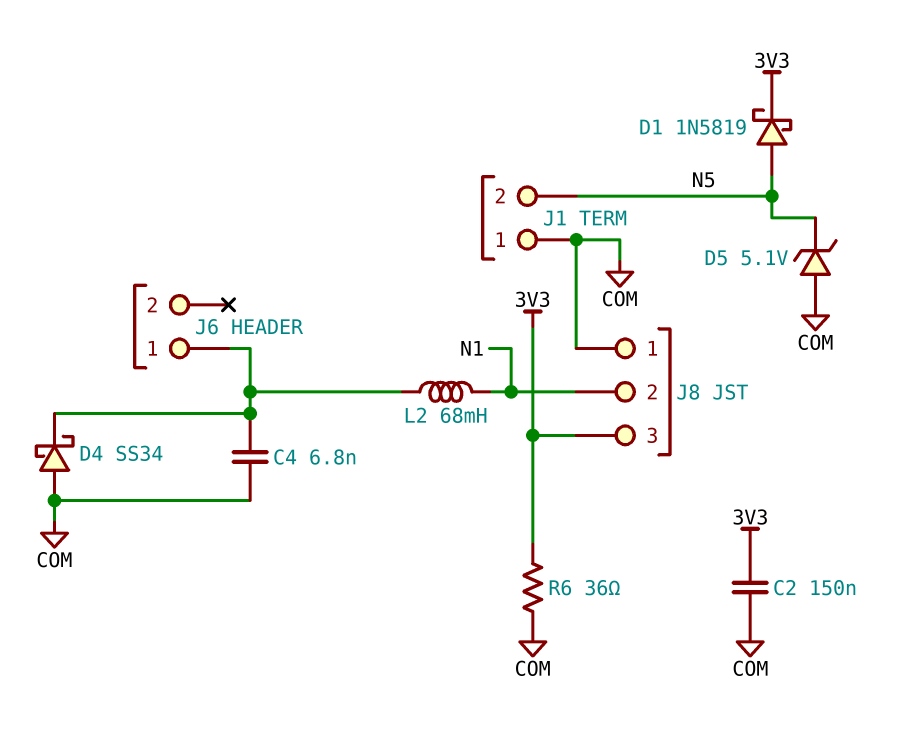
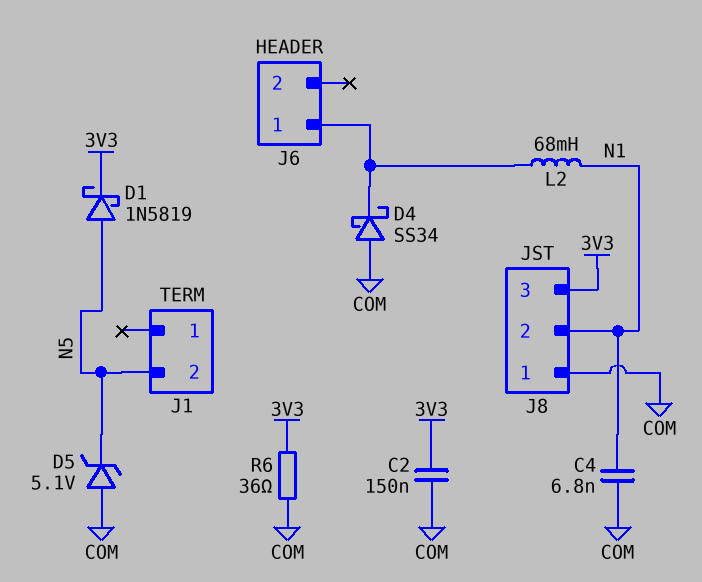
C4: 6.8nF (COM, J6/1) -> 6.8nF (COM, N1)
J1 pin 1: COM -> none

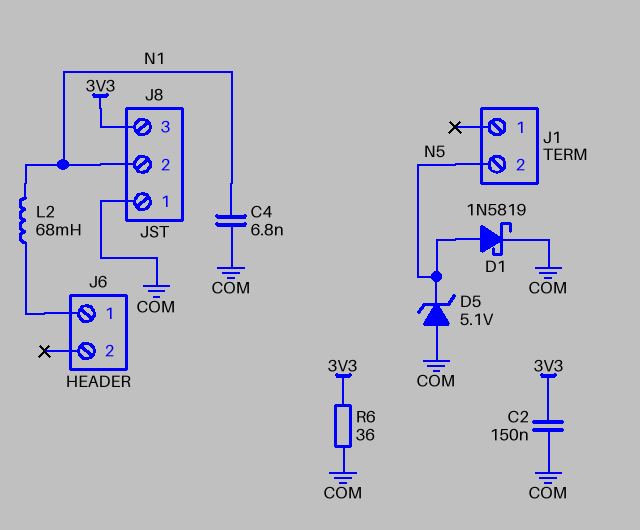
D1: schottky 1N5819 (A N5, K 3V3) -> schottky 1N5819 (A N5, K COM)
D4: schottky SS34 (A COM, K J6/1) -> none

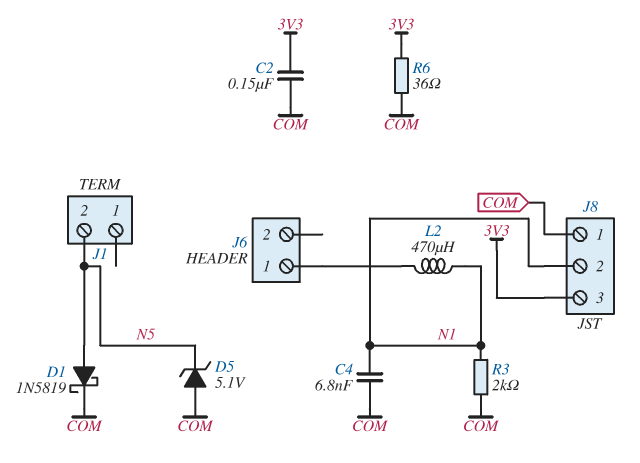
L2: 68mH (J6/1, N1) -> 470uH (J6/1, N1)
R3: none -> 2k (COM, N1)

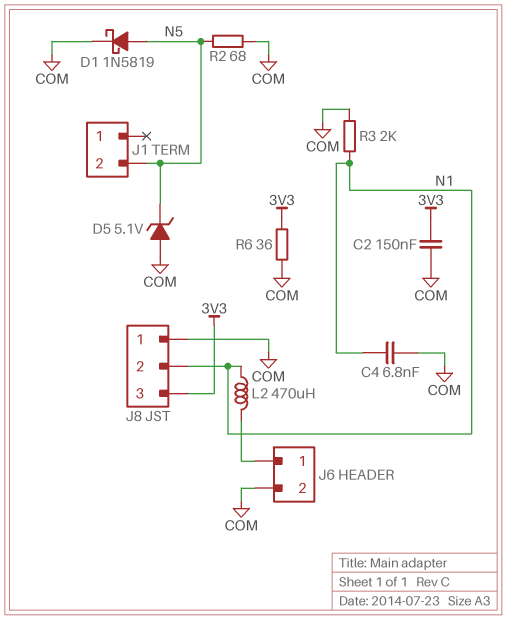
J6 pin 2: none -> COM
R2: none -> 68 (COM, N5)

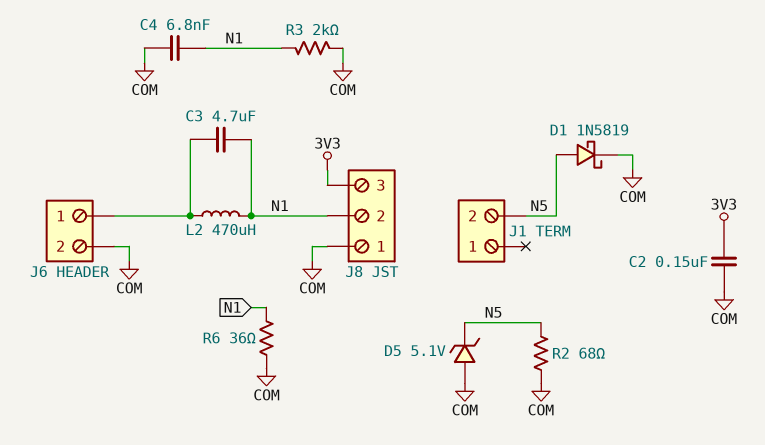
C3: none -> 4.7uF (J6/1, N1)
R6: 36 (3V3, COM) -> 36 (COM, N1)

